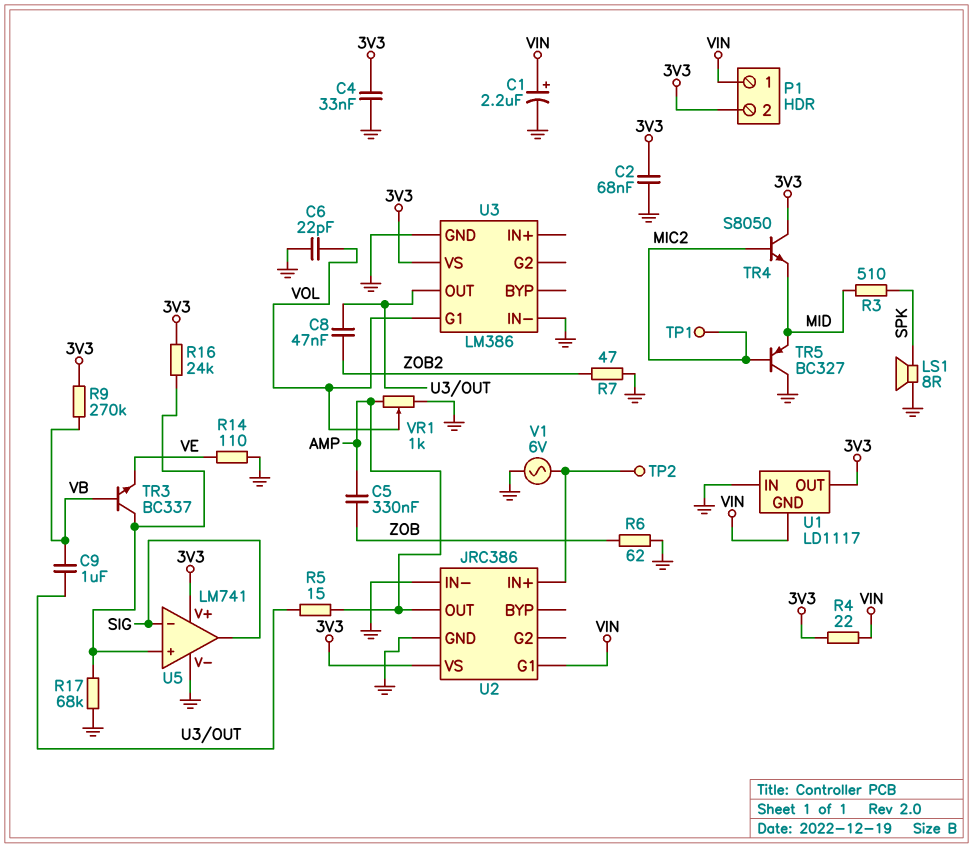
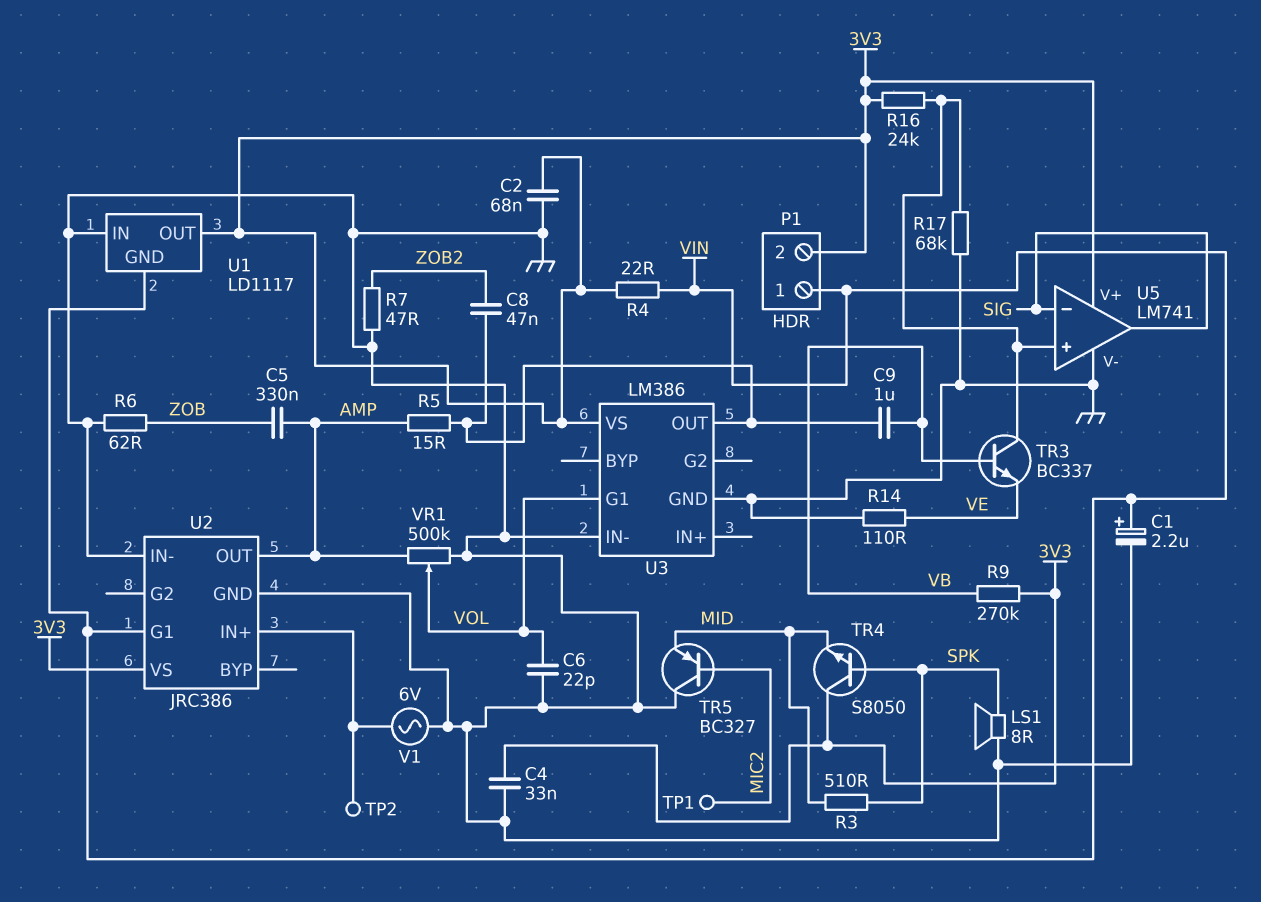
TR4: NPN S8050 (B MIC2, C 3V3, E MID) -> NPN S8050 (B SPK, C 3V3, E MID)
VR1: 1k (AMP, GND, wiper VOL) -> 500k (AMP, GND, wiper VOL)

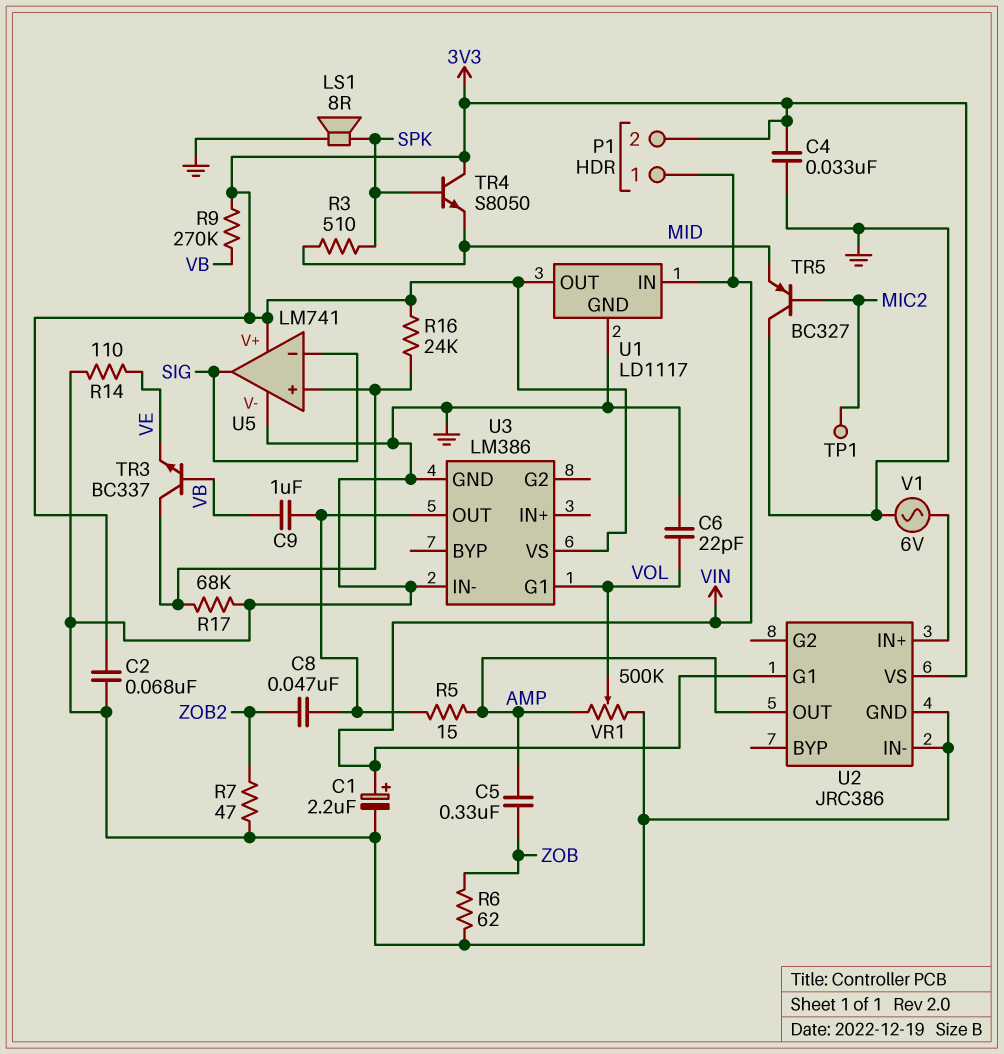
R4: 22 (3V3, VIN) -> none
TP2: test point (U2/IN+) -> none
U1 pin GND: VIN -> GND
U1 pin IN: GND -> VIN

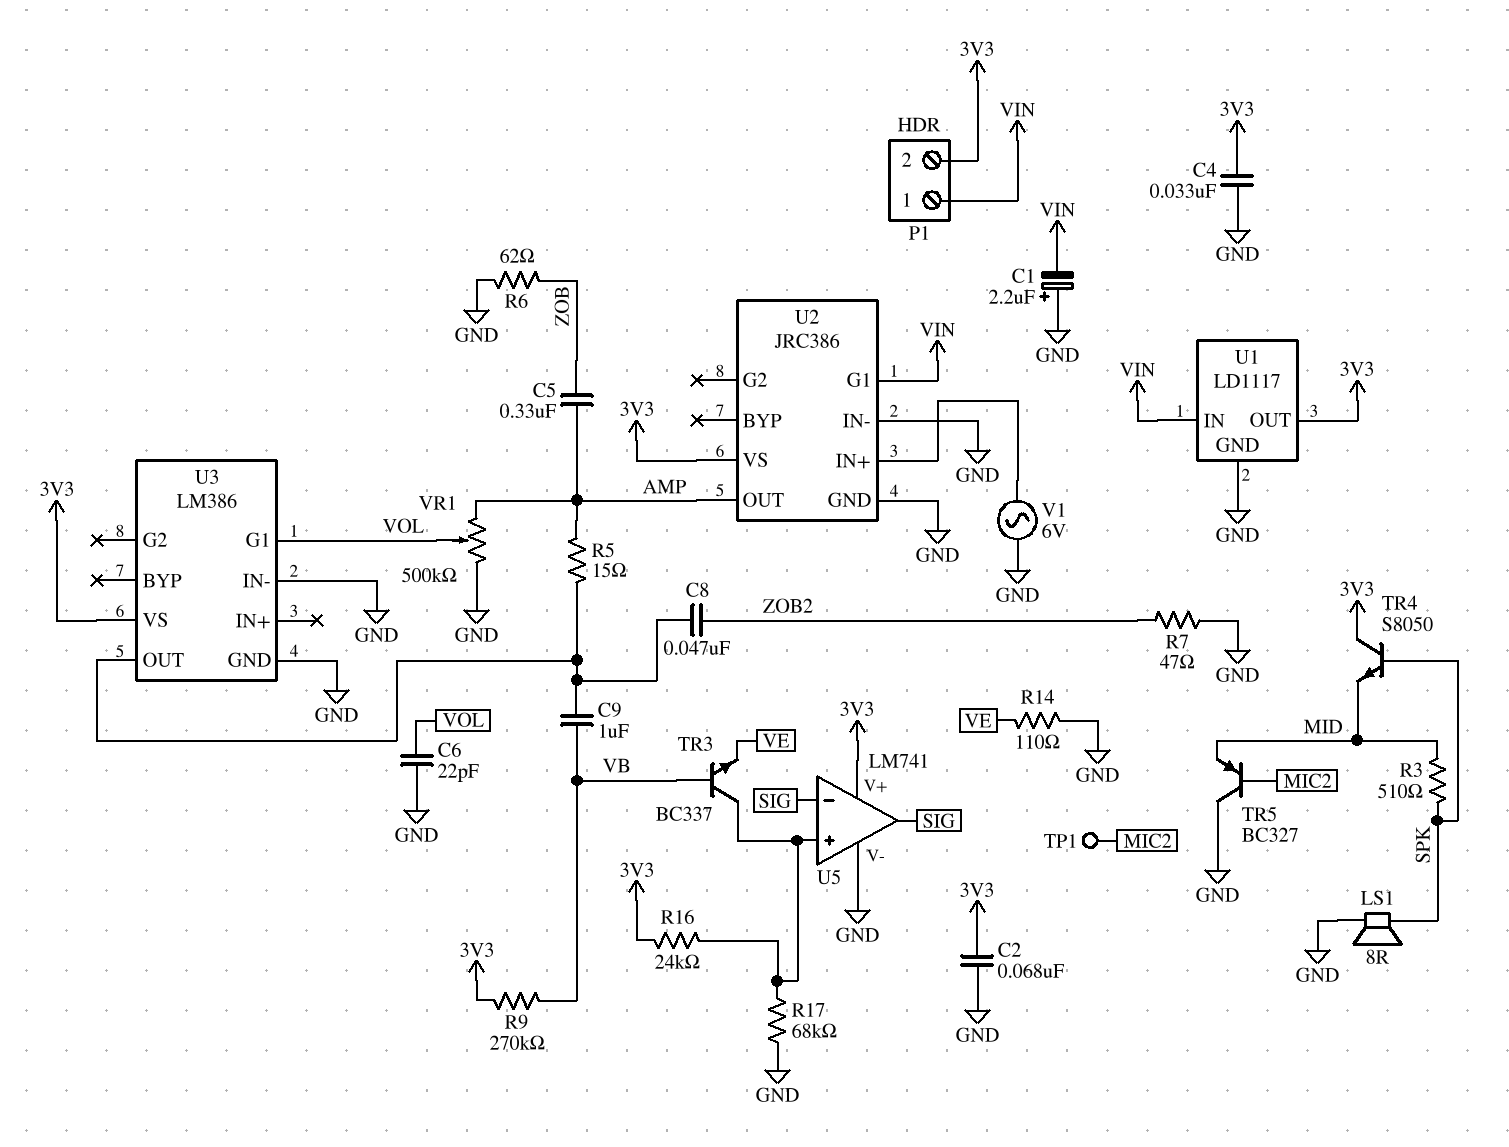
C1: 2.2uF (plus VIN, minus GND) -> 2.2uF (plus GND, minus VIN)

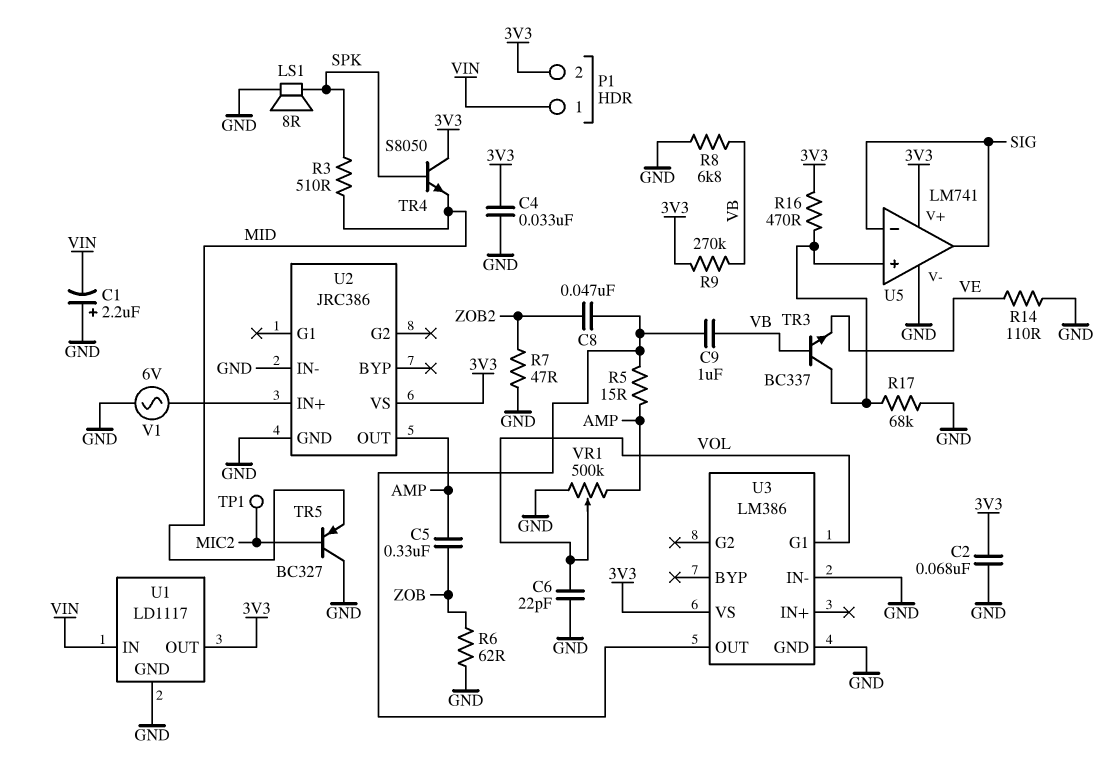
R8: none -> 6.8k (GND, VB)
R16: 24k (3V3, U5/in+) -> 470 (3V3, U5/in+)
U2 pin G1: VIN -> none

